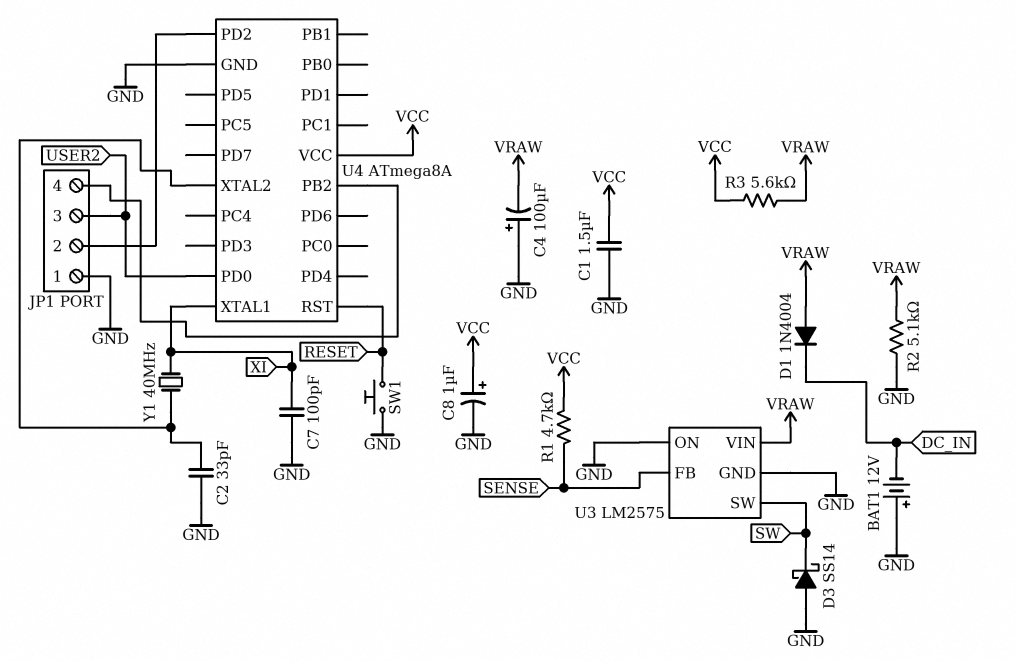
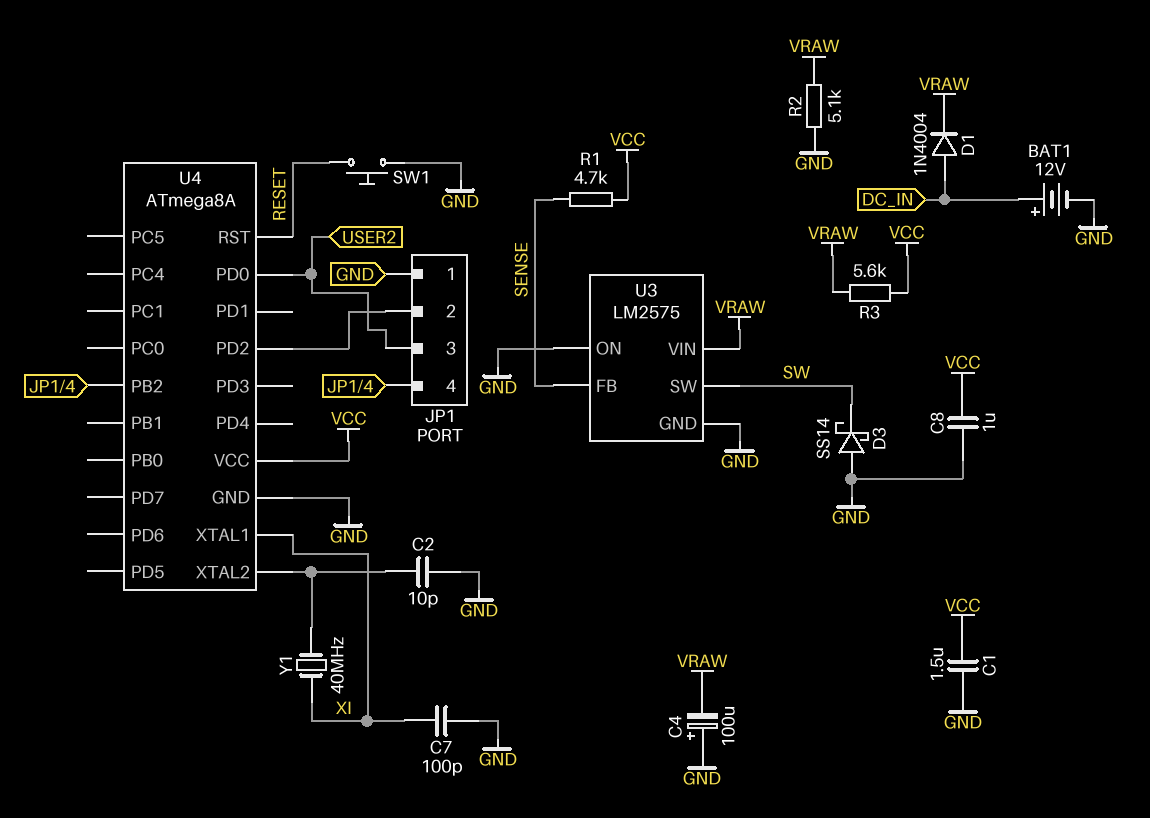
BAT1: 12V (plus GND, minus DC_IN) -> 12V (plus DC_IN, minus GND)
C2: 33pF (GND, U4/XTAL2) -> 10pF (GND, U4/XTAL2)
C8: 1uF (plus VCC, minus GND) -> 1uF (GND, VCC)
D1: diode 1N4004 (A VRAW, K DC_IN) -> diode 1N4004 (A DC_IN, K VRAW)

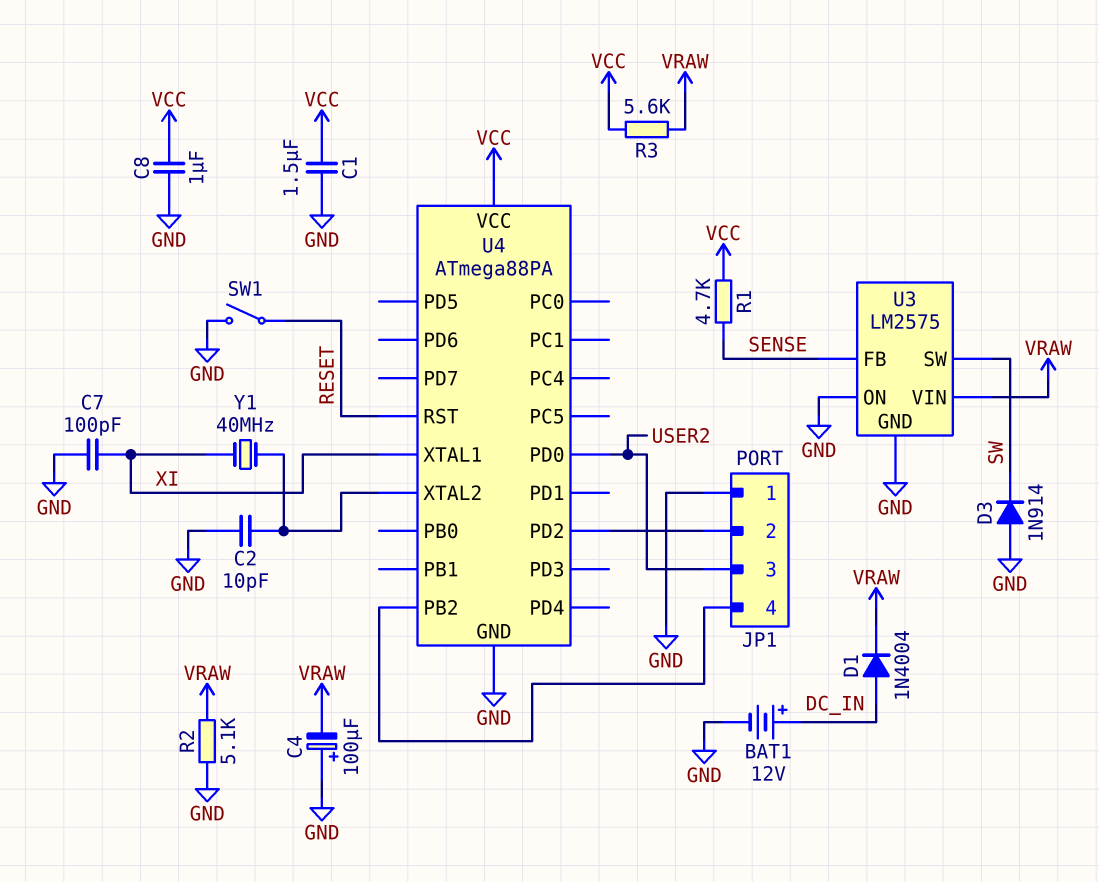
D3: schottky SS14 (A GND, K SW) -> diode 1N914 (A GND, K SW)
SW1: button (GND, RESET) -> switch (GND, RESET)
U4: ATmega8A -> ATmega88PA

